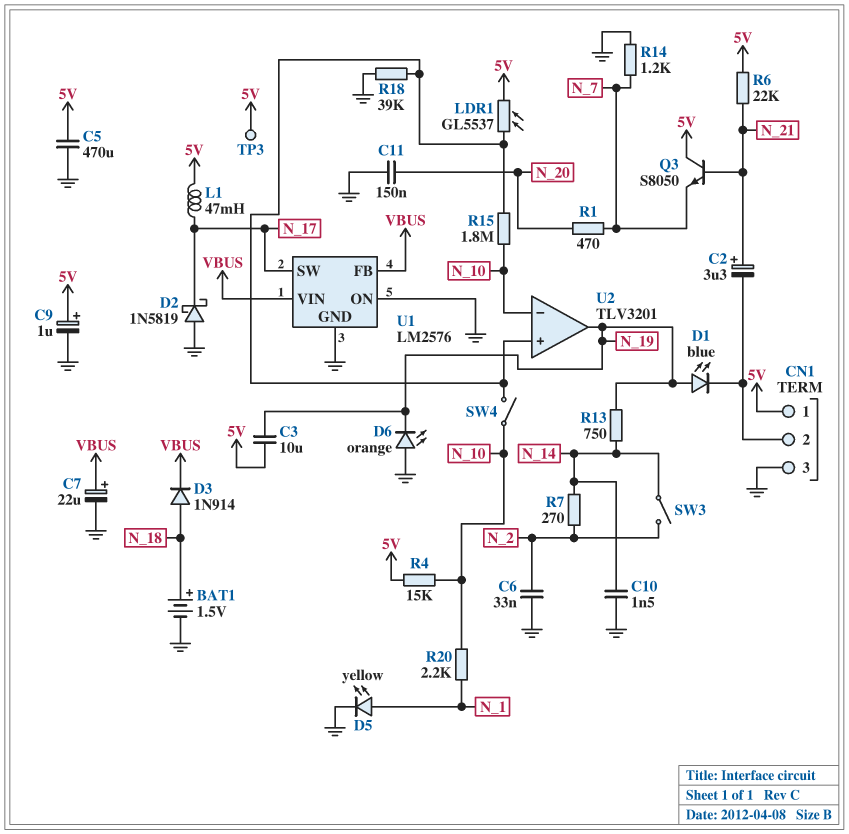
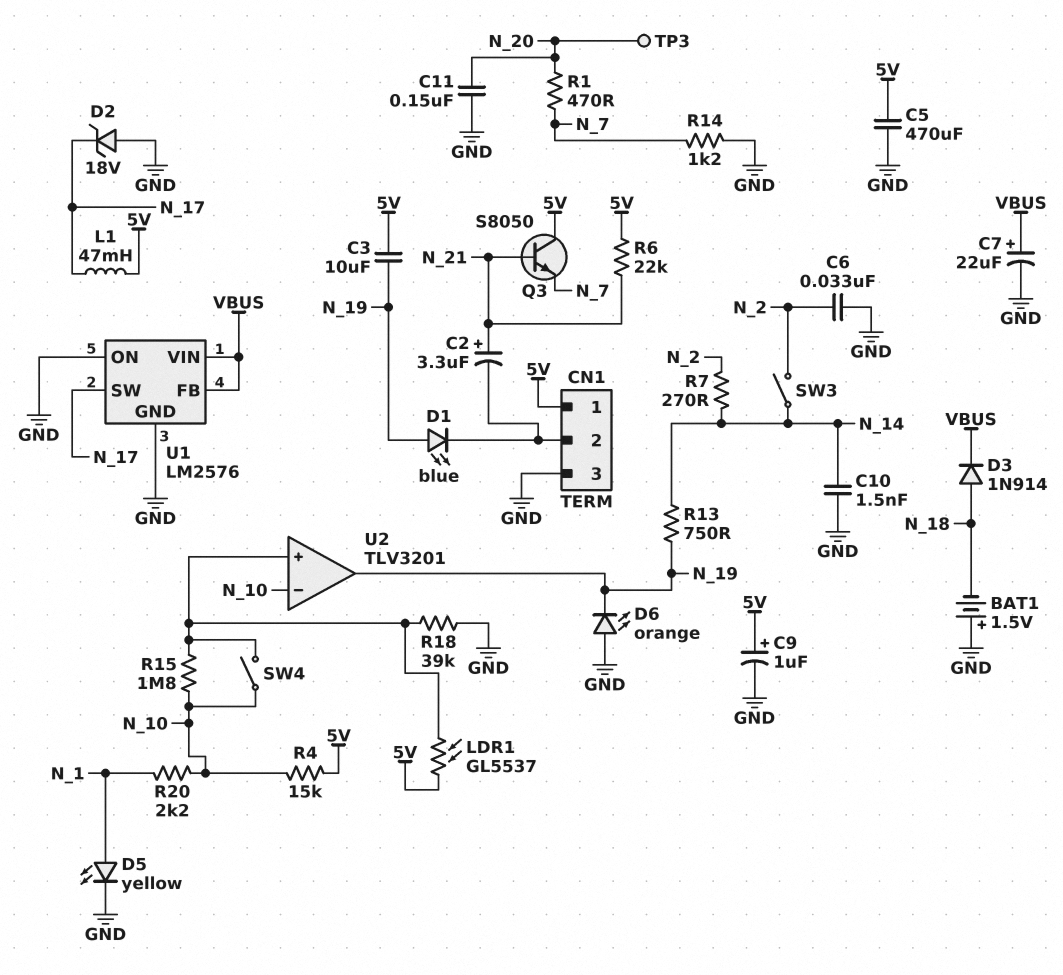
BAT1: 1.5V (plus N_18, minus GND) -> 1.5V (plus GND, minus N_18)
D2: schottky 1N5819 (A GND, K N_17) -> zener 18V (A GND, K N_17)
TP3: test point (5V) -> test point (N_20)

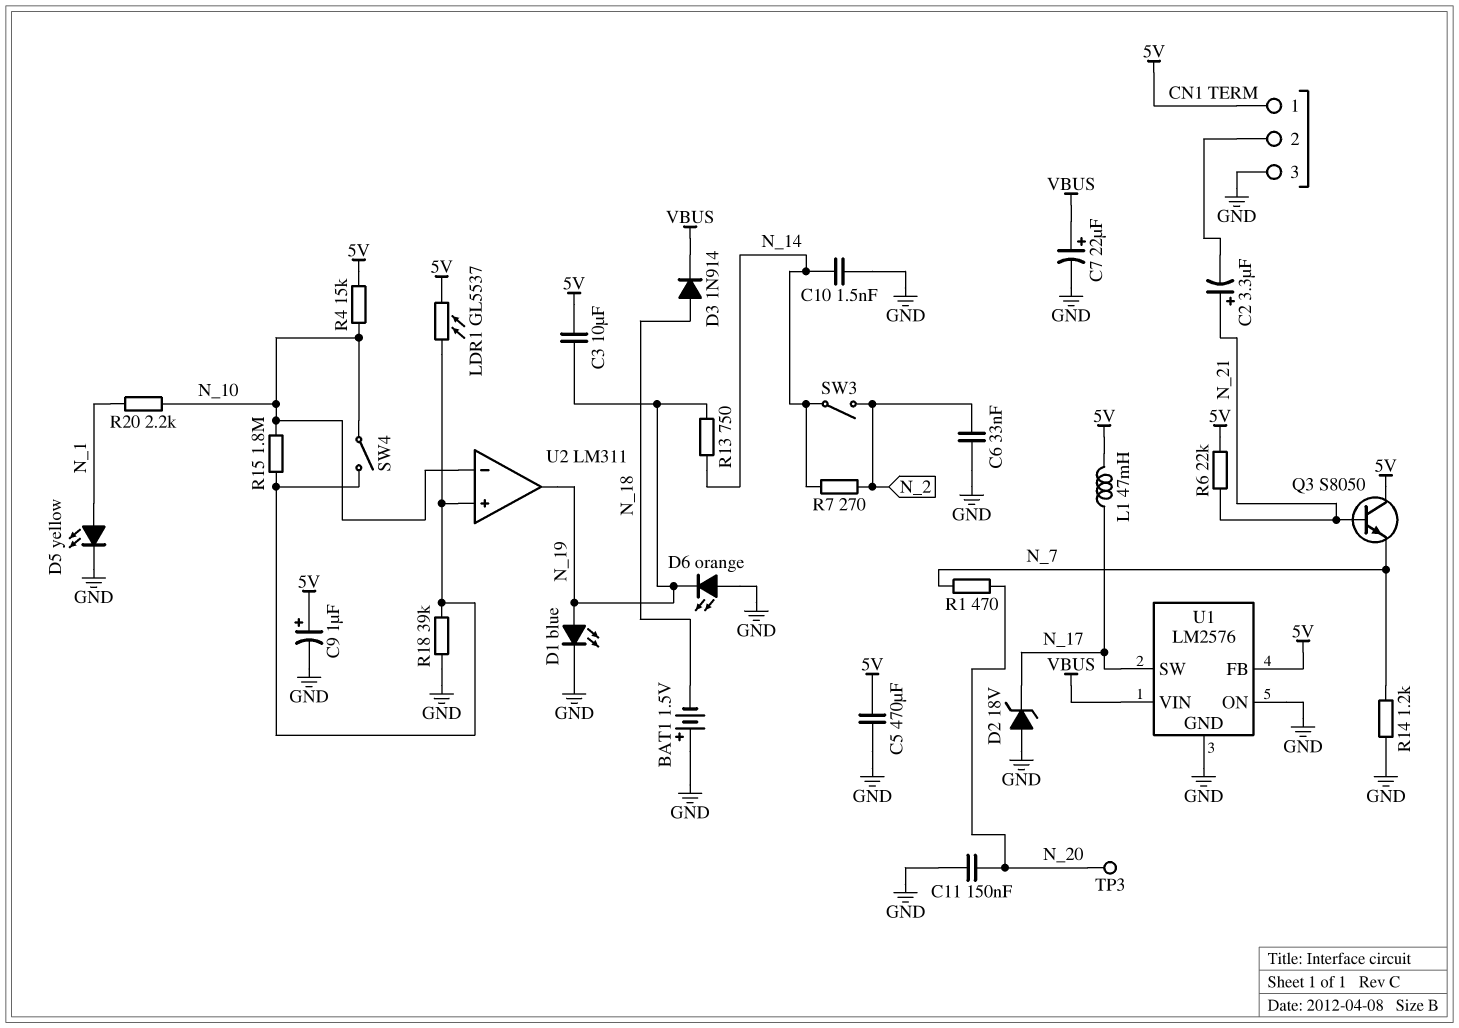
D1: LED blue (A N_19, K CN1/2) -> LED blue (A N_19, K GND)
U1 pin FB: VBUS -> 5V
U2: TLV3201 -> LM311

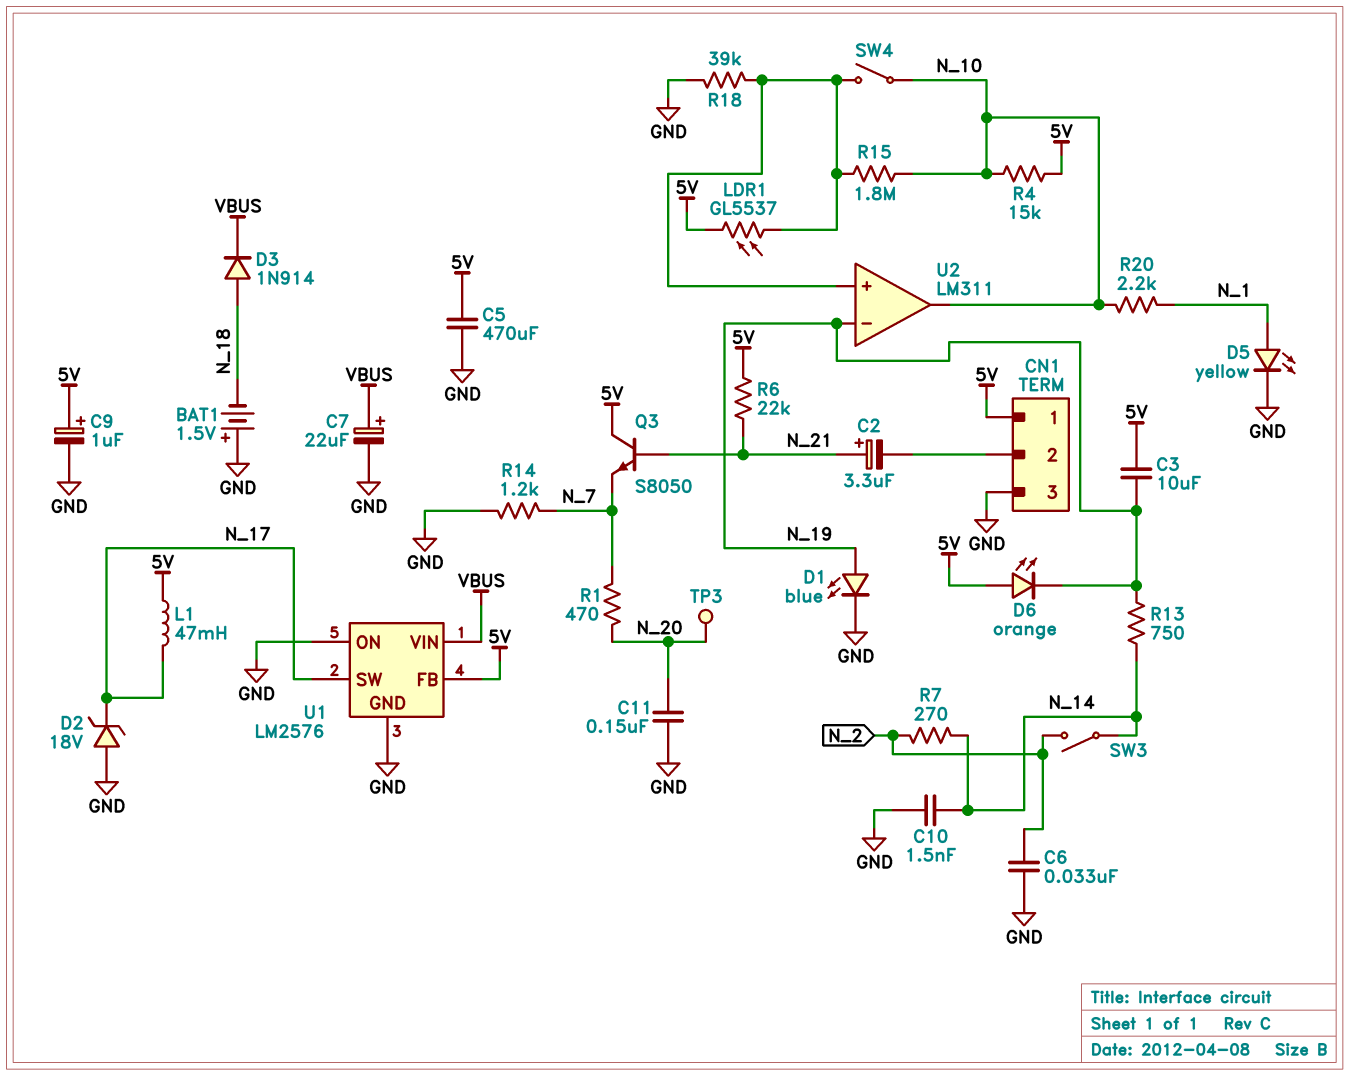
D6: LED orange (A GND, K N_19) -> LED orange (A 5V, K N_19)
U2 pin in-: N_10 -> N_19
U2 pin out: N_19 -> N_10

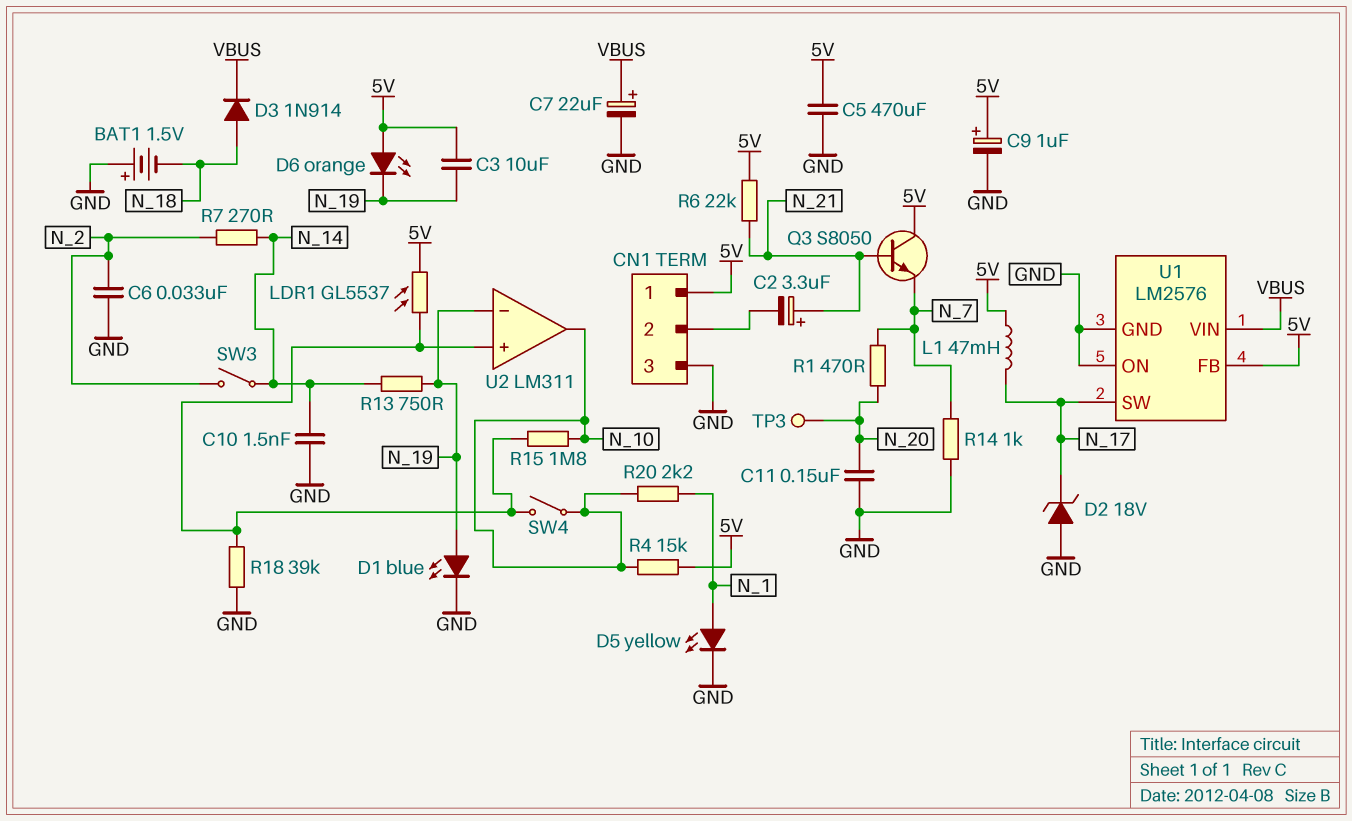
R14: 1.2k (GND, N_7) -> 1k (GND, N_7)

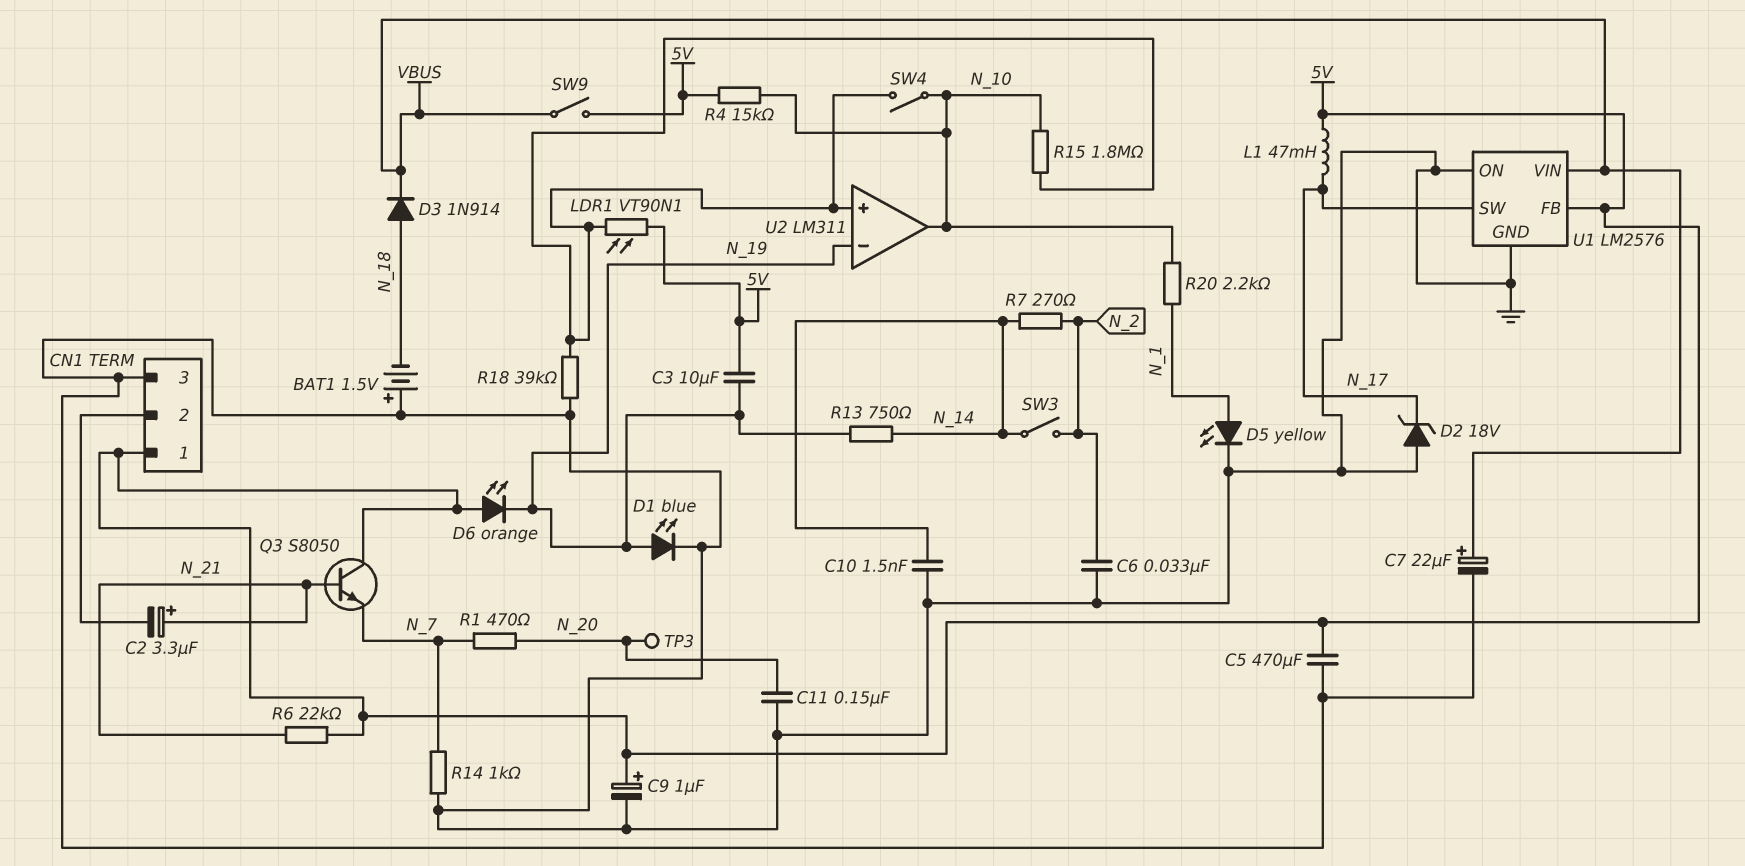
LDR1: GL5537 (5V, U2/in+) -> VT90N1 (5V, U2/in+)
SW9: none -> switch (5V, VBUS)

